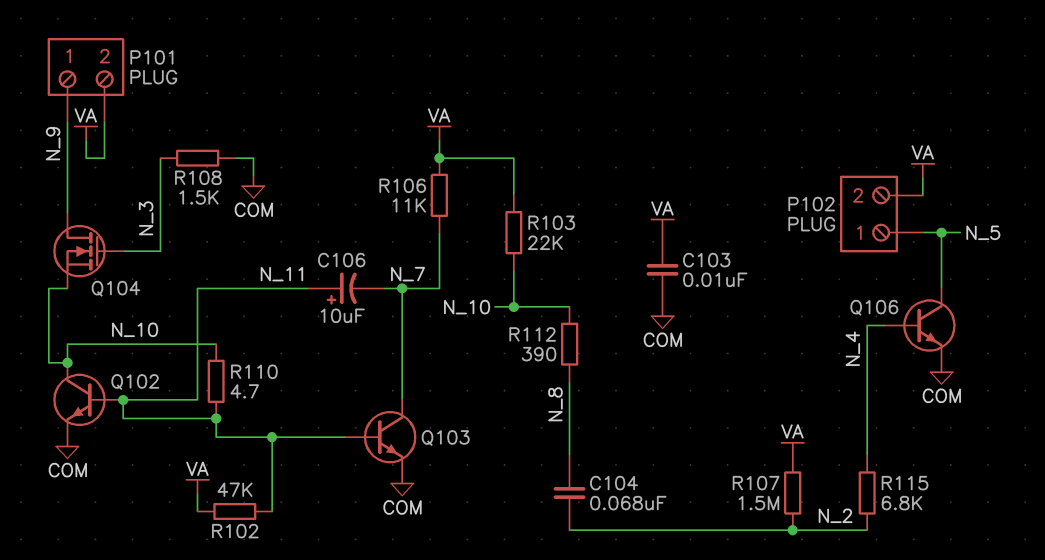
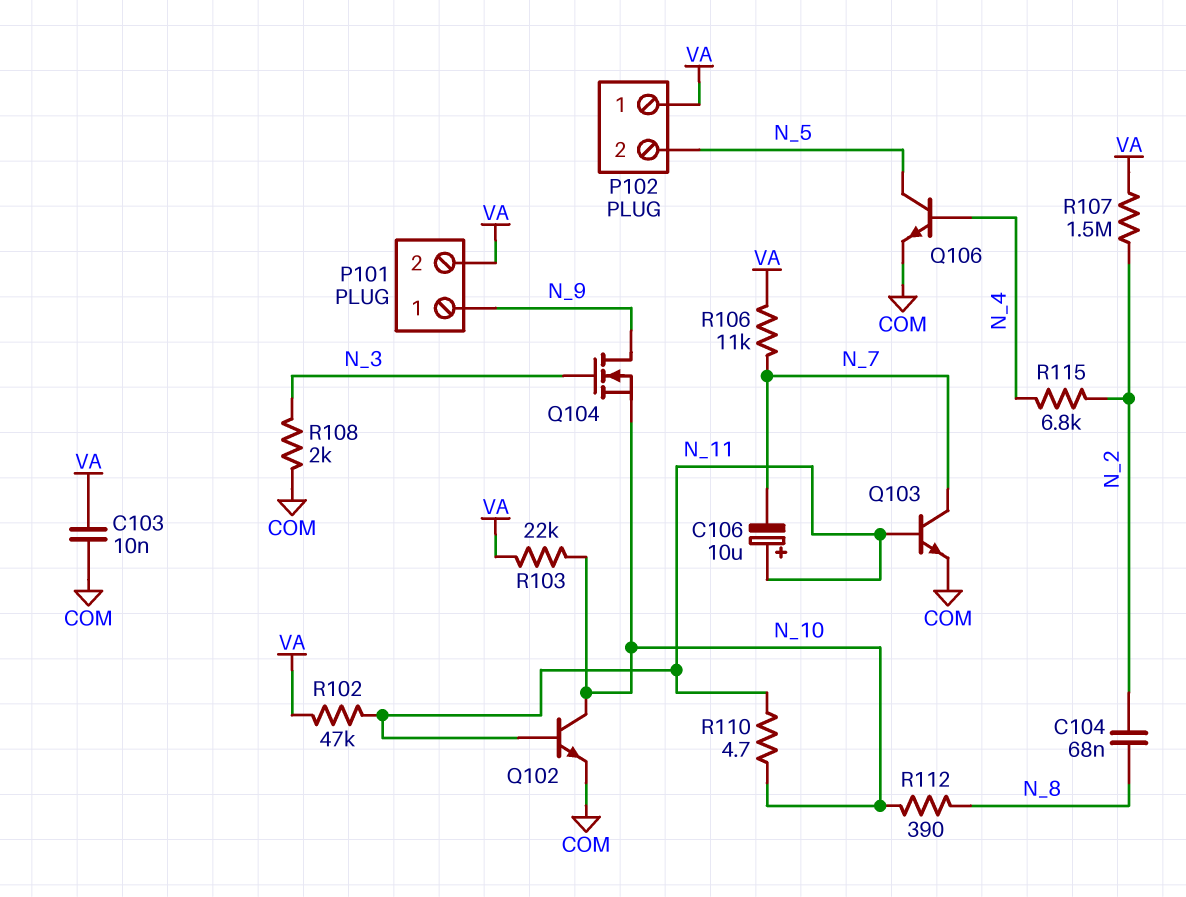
P102 pin 1: N_5 -> VA
P102 pin 2: VA -> N_5
R108: 1.5k (COM, N_3) -> 2k (COM, N_3)

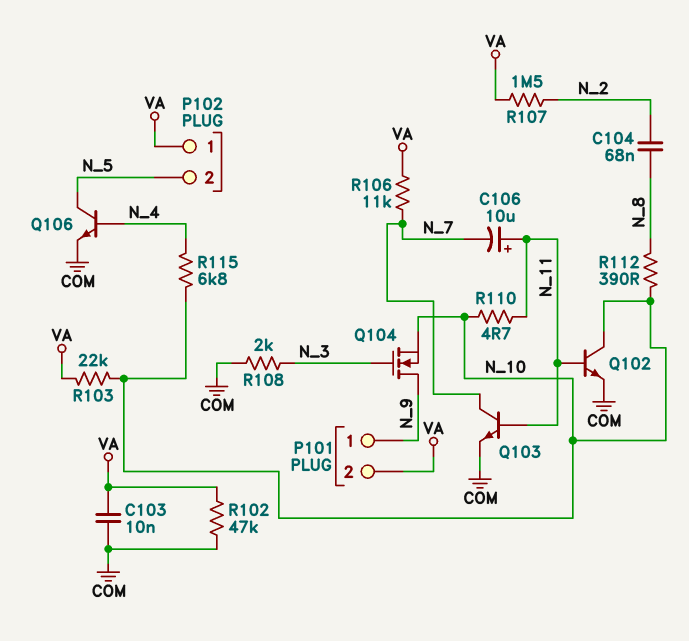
R102: 47k (N_11, VA) -> 47k (COM, VA)
R115: 6.8k (N_2, N_4) -> 6.8k (N_4, N_10)

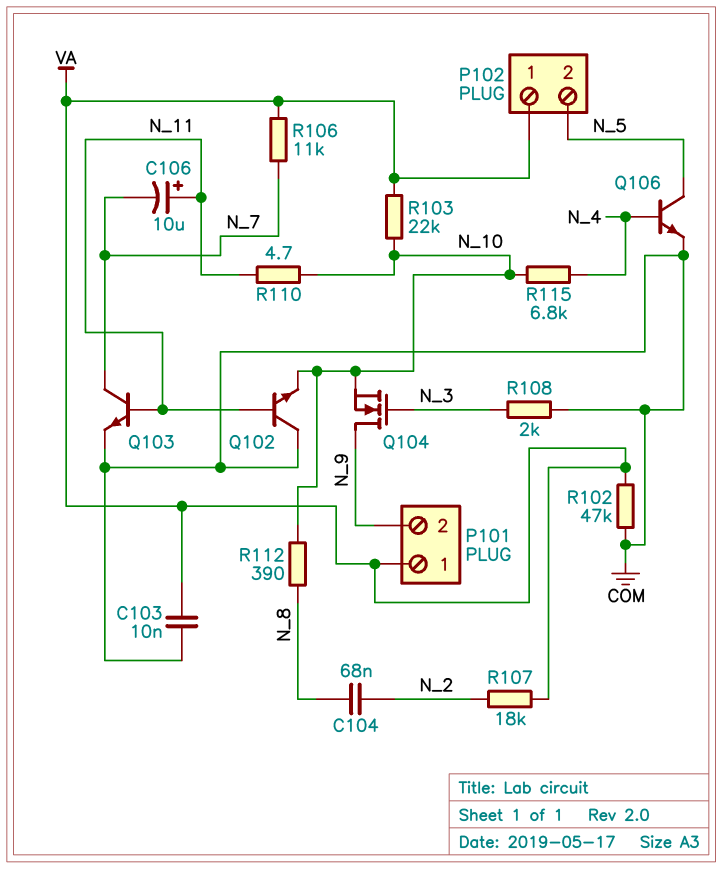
P101 pin 1: N_9 -> VA
P101 pin 2: VA -> N_9
Q102: NPN (B N_11, C N_10, E COM) -> NPN (B N_11, C COM, E N_10)
R107: 1.5M (N_2, VA) -> 18k (N_2, VA)

